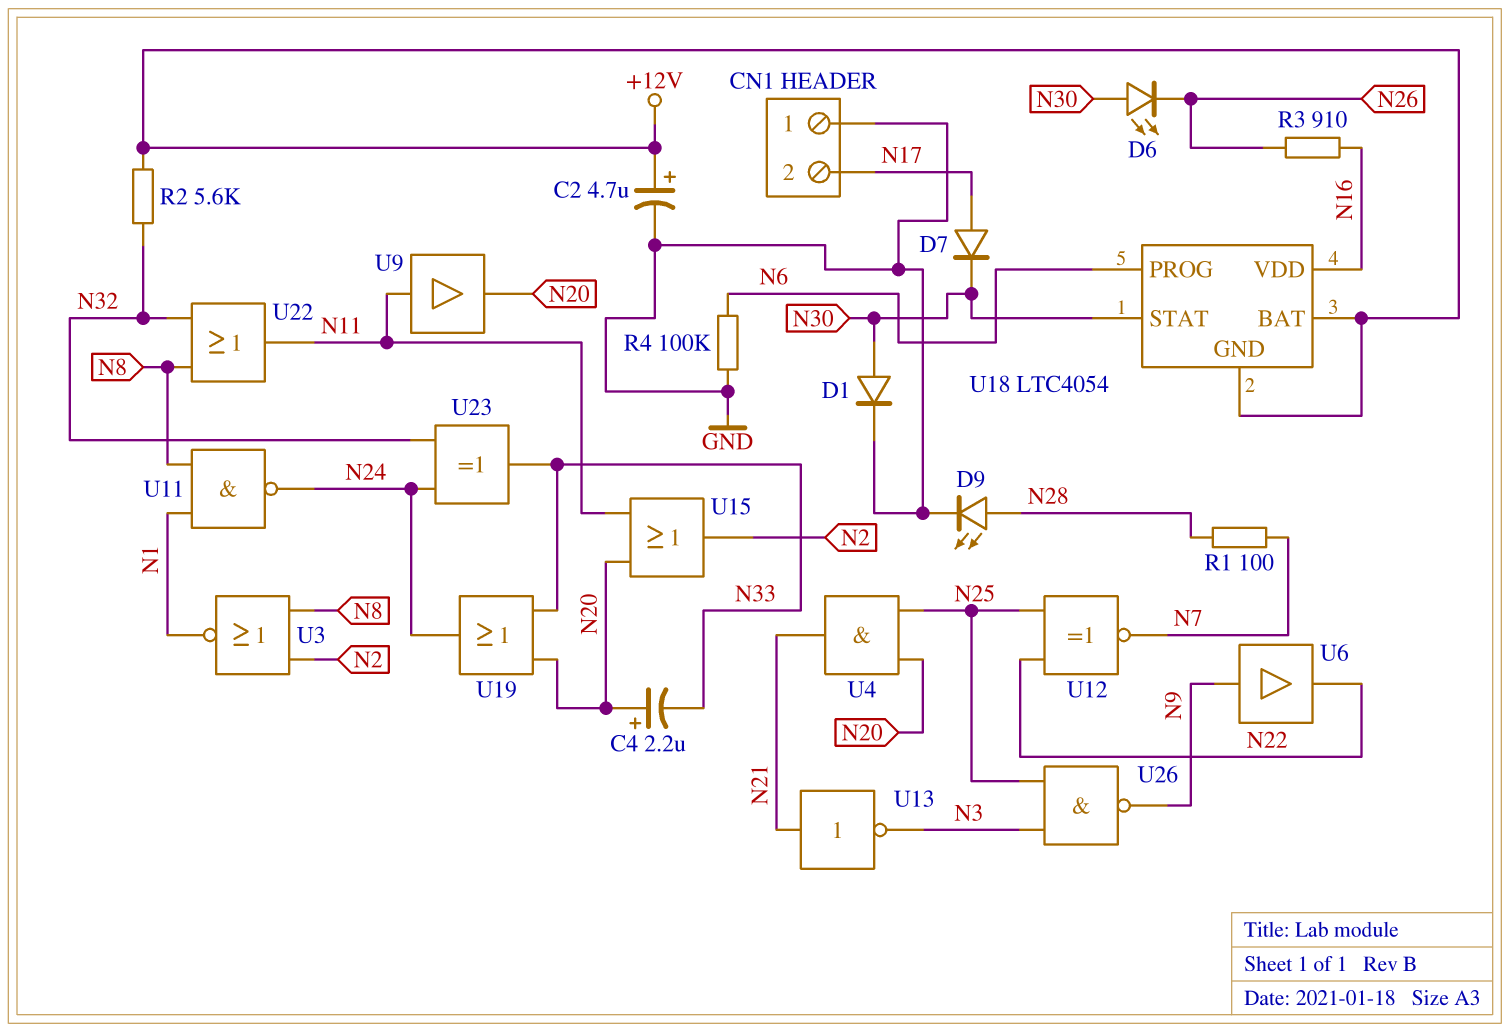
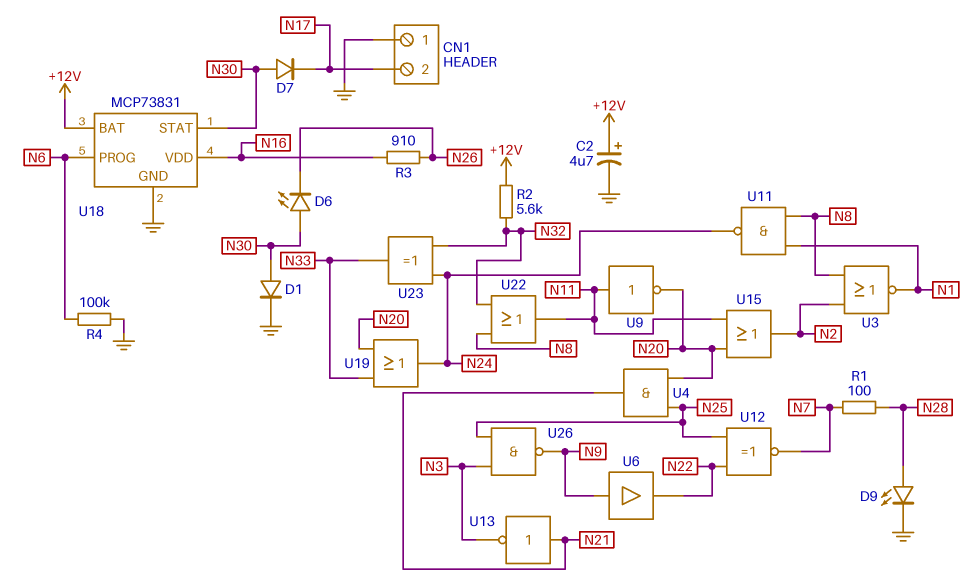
C4: 2.2uF (plus N20, minus N33) -> none
D7: diode (A N17, K N30) -> diode (A N30, K N17)
U9: buffer (in N11, out N20) -> NOT (in N11, out N20)
U18: LTC4054 -> MCP73831
U18 pin GND: +12V -> GND

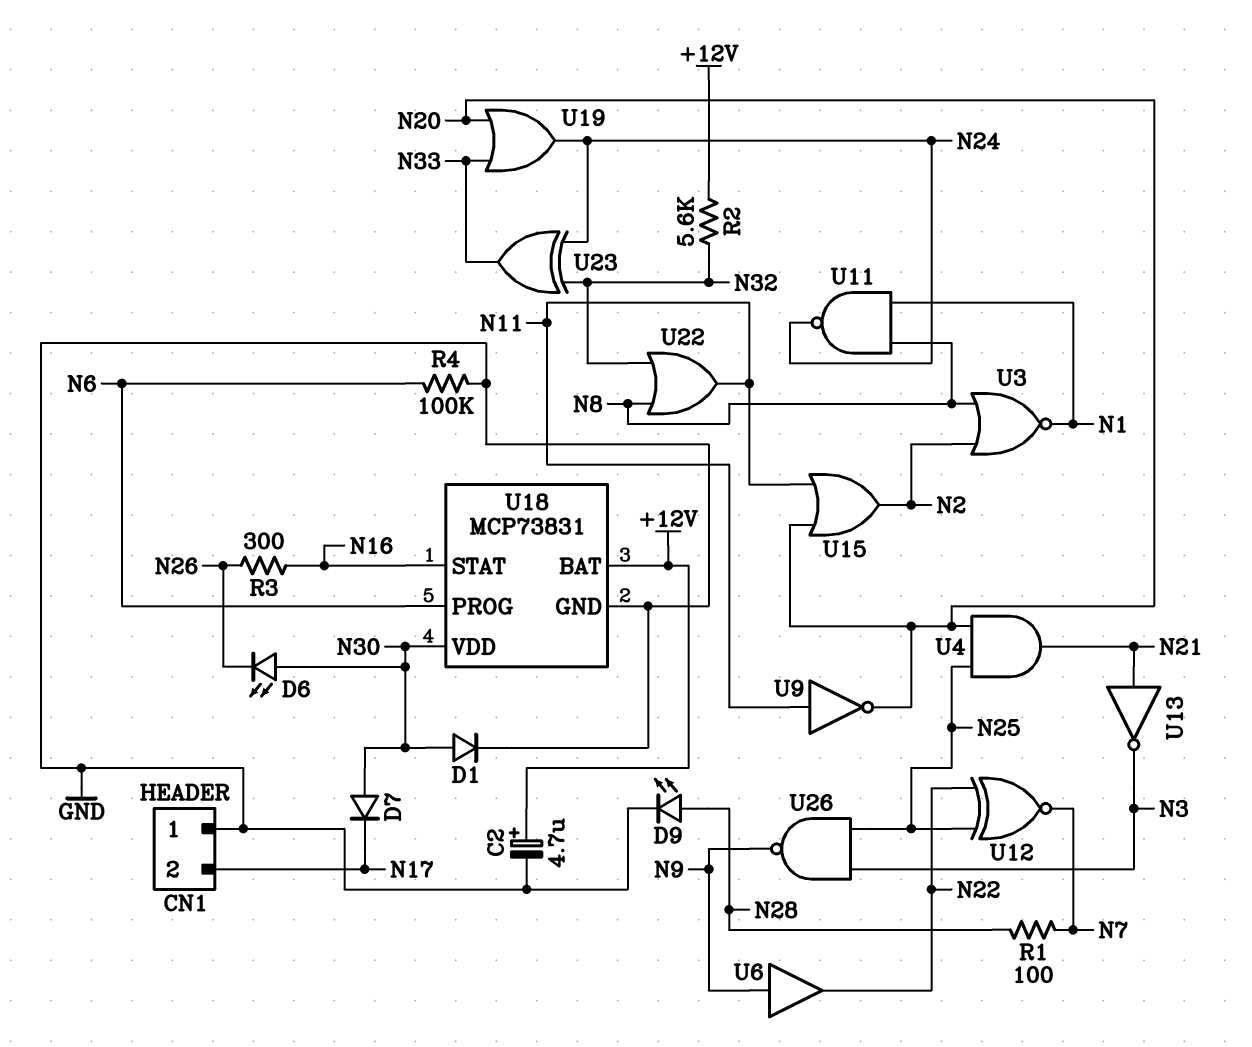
R3: 910 (N16, N26) -> 300 (N16, N26)
U18 pin STAT: N30 -> N16
U18 pin VDD: N16 -> N30

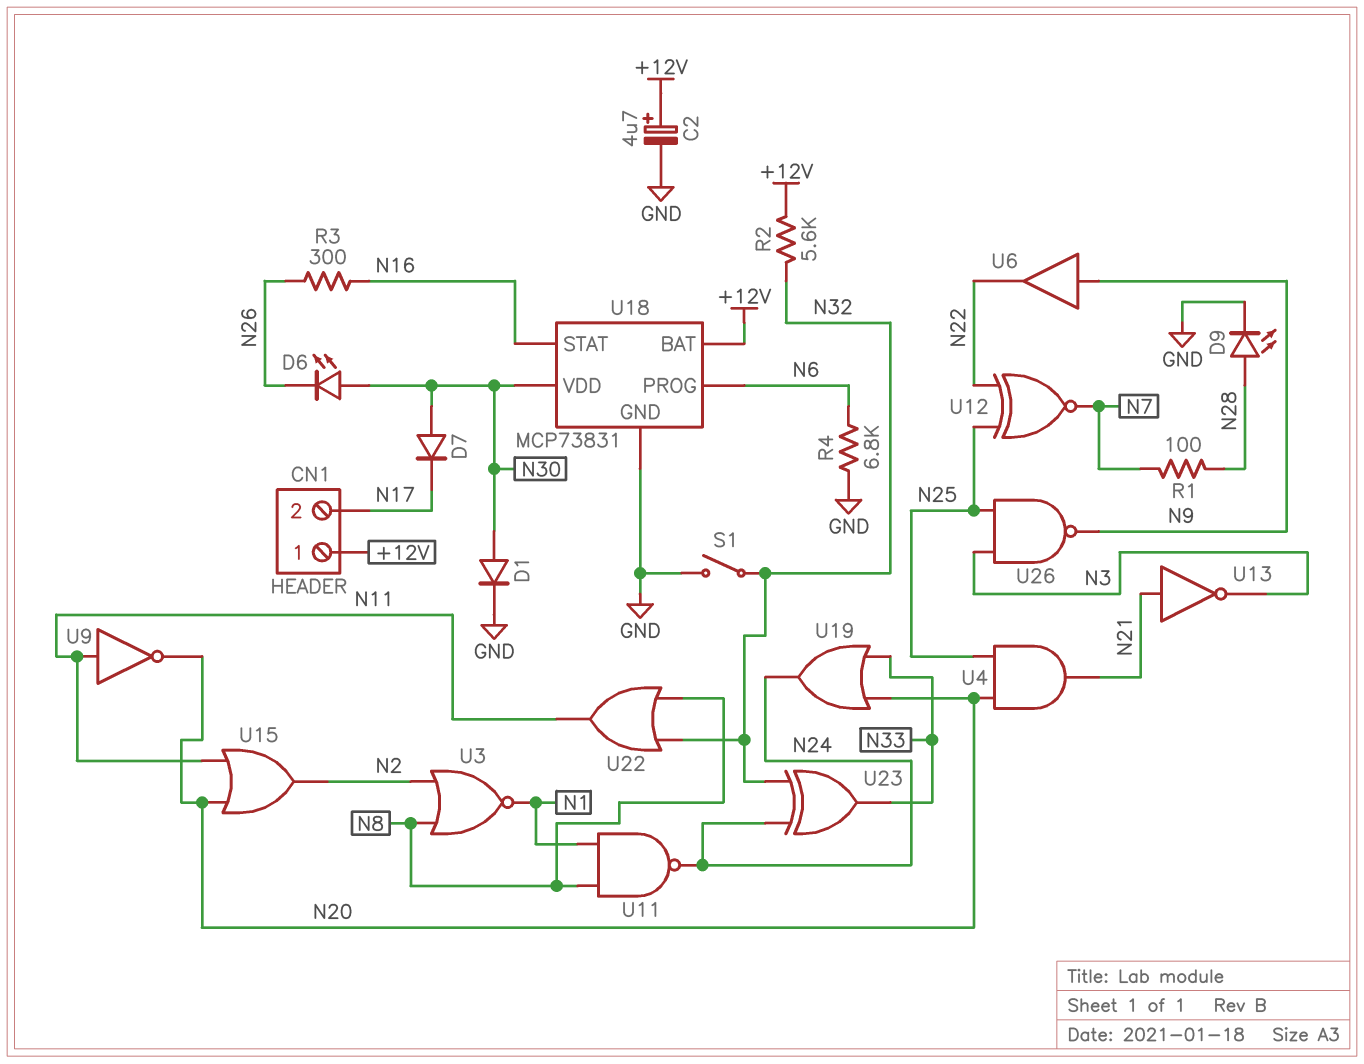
CN1 pin 1: GND -> +12V
R4: 100k (GND, N6) -> 6.8k (GND, N6)
S1: none -> switch (GND, N32)

